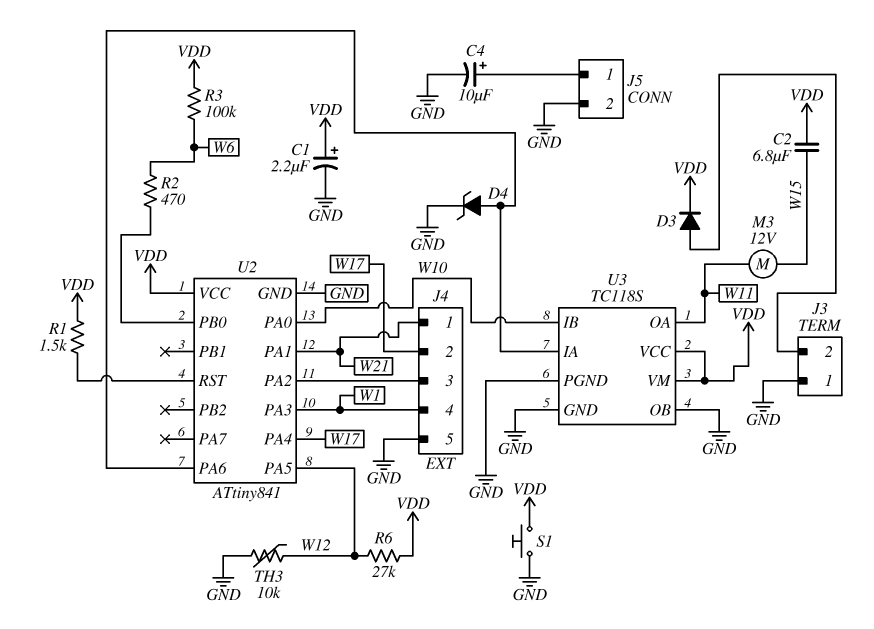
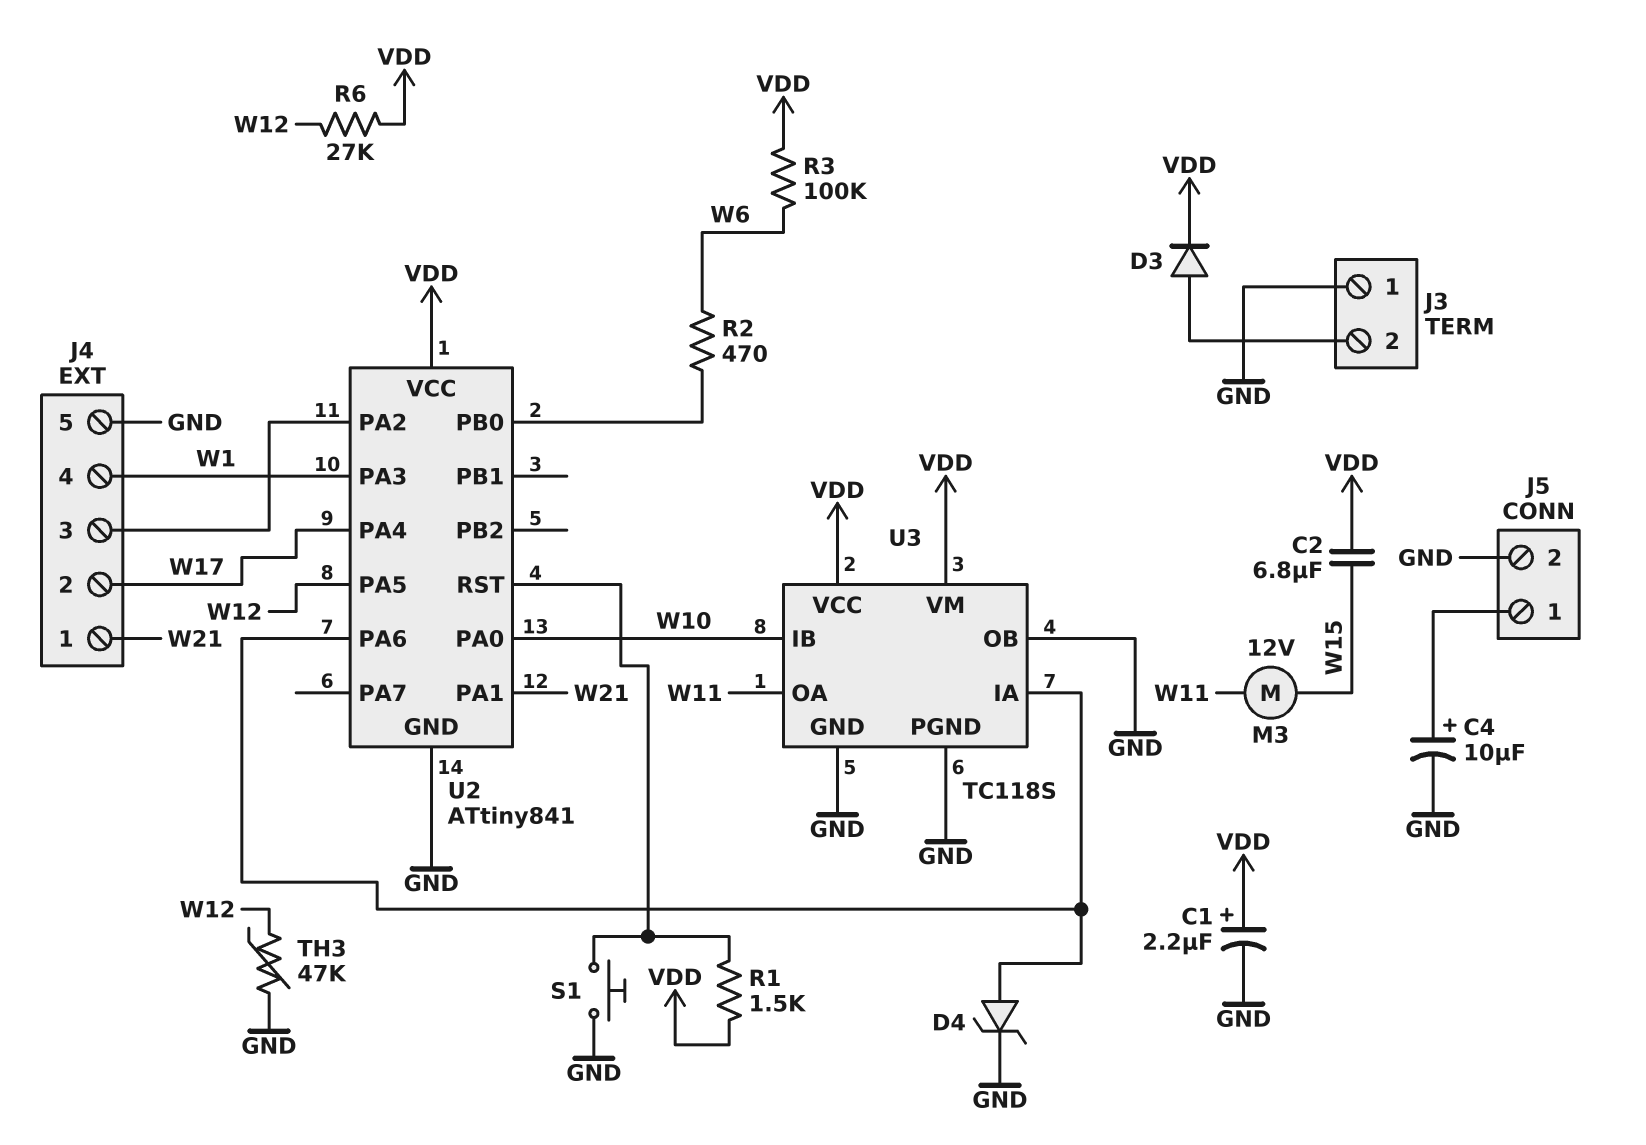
S1: button (GND, VDD) -> button (GND, U2/RST)
TH3: 10k (GND, W12) -> 47k (GND, W12)

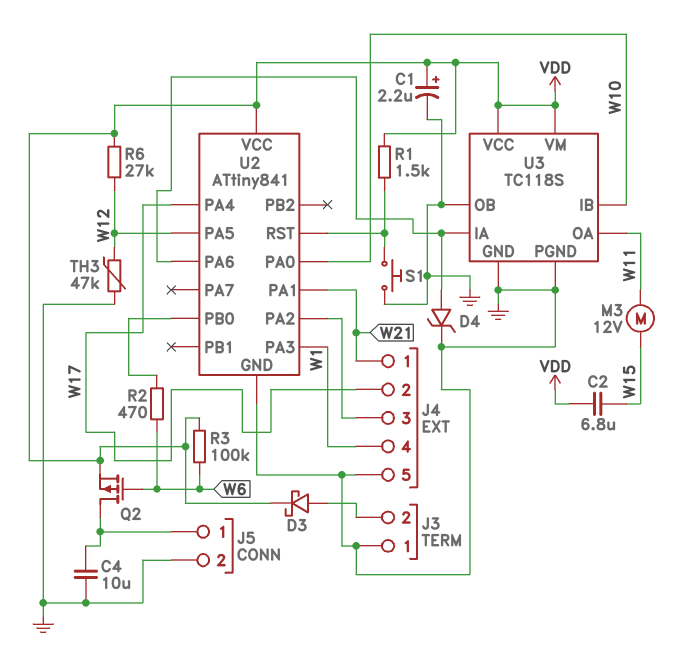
C4: 10uF (plus J5/1, minus GND) -> 10uF (GND, J5/1)
D3: diode (A J3/2, K VDD) -> schottky (A J3/2, K VDD)
Q2: none -> PMOS (G W6, D J5/1, S VDD)

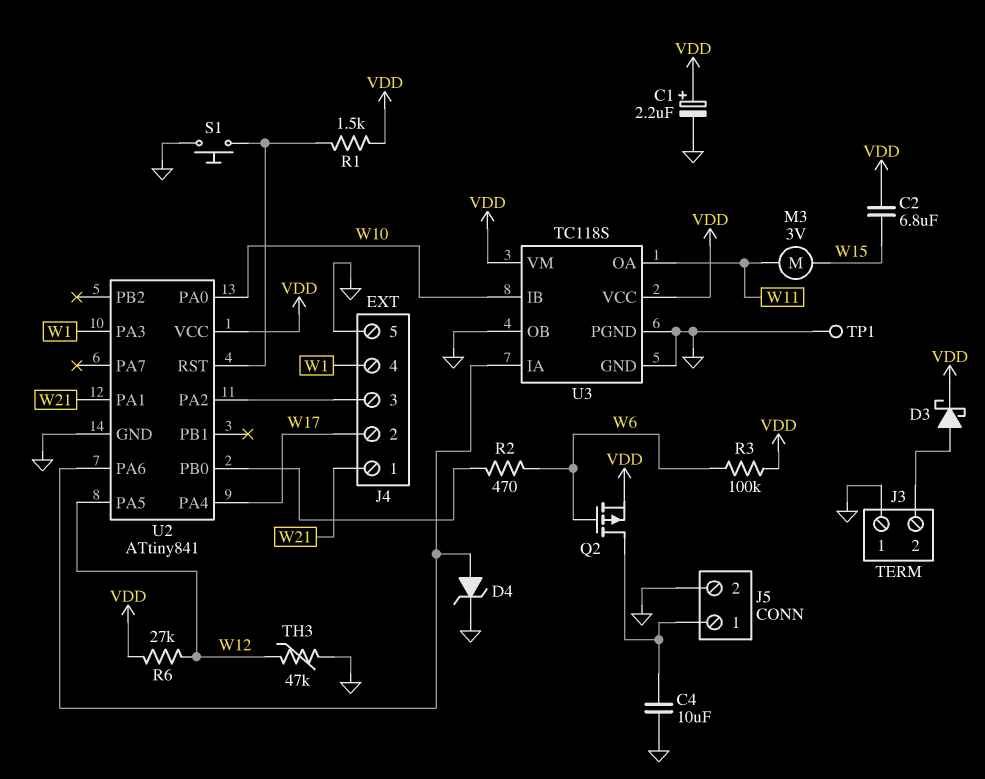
M3: motor 12V (W11, W15) -> motor 3V (W11, W15)
TP1: none -> test point (GND)

